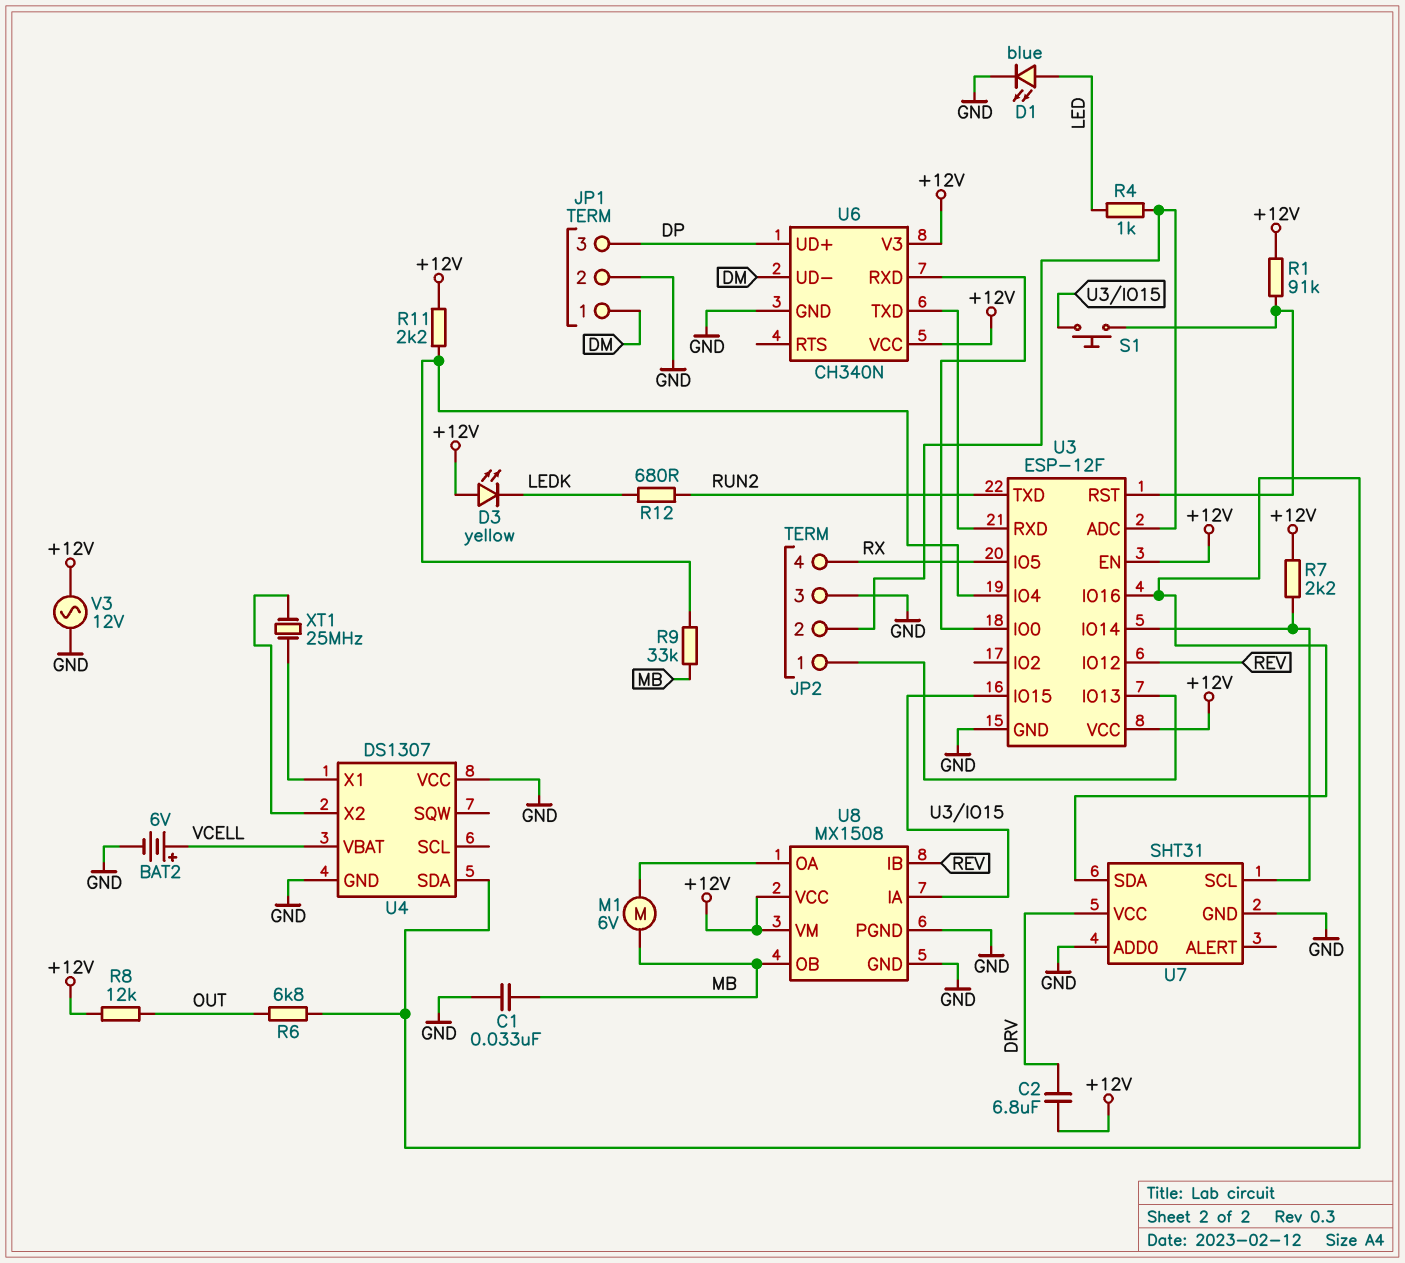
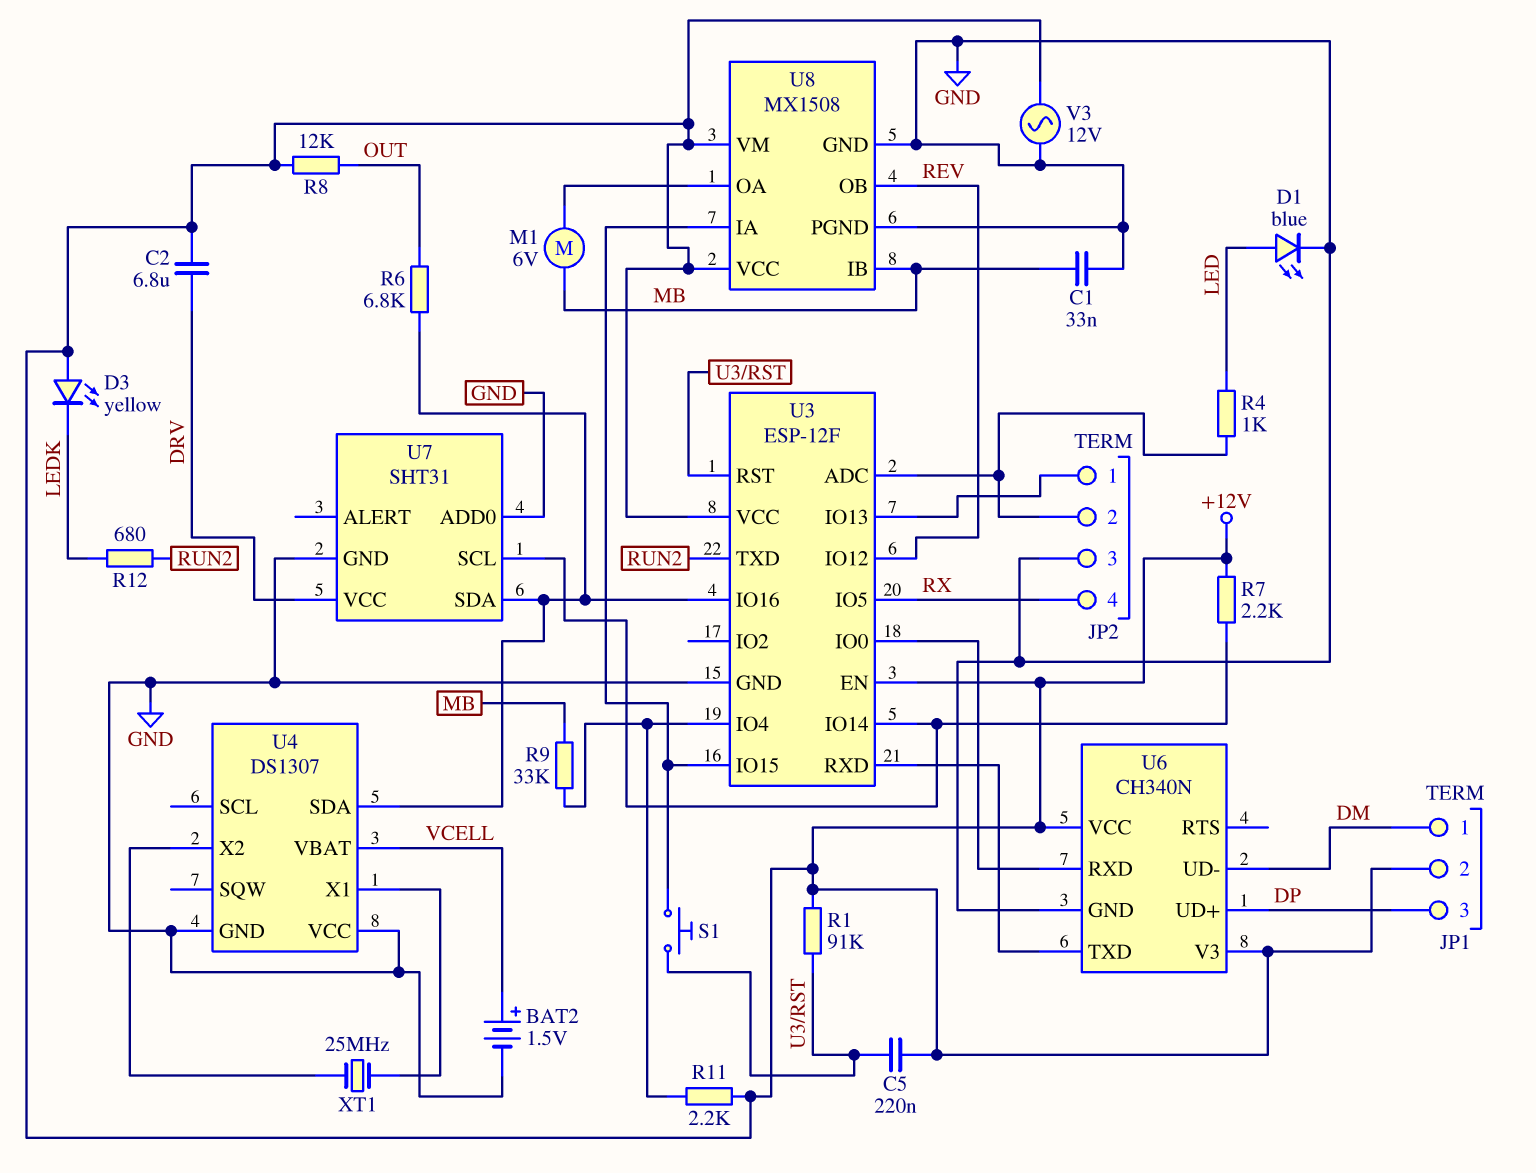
BAT2: 6V (plus VCELL, minus GND) -> 1.5V (plus VCELL, minus GND)
C5: none -> 220nF (+12V, U3/RST)
JP1 pin 2: GND -> +12V
U8 pin IB: REV -> MB
U8 pin OB: MB -> REV

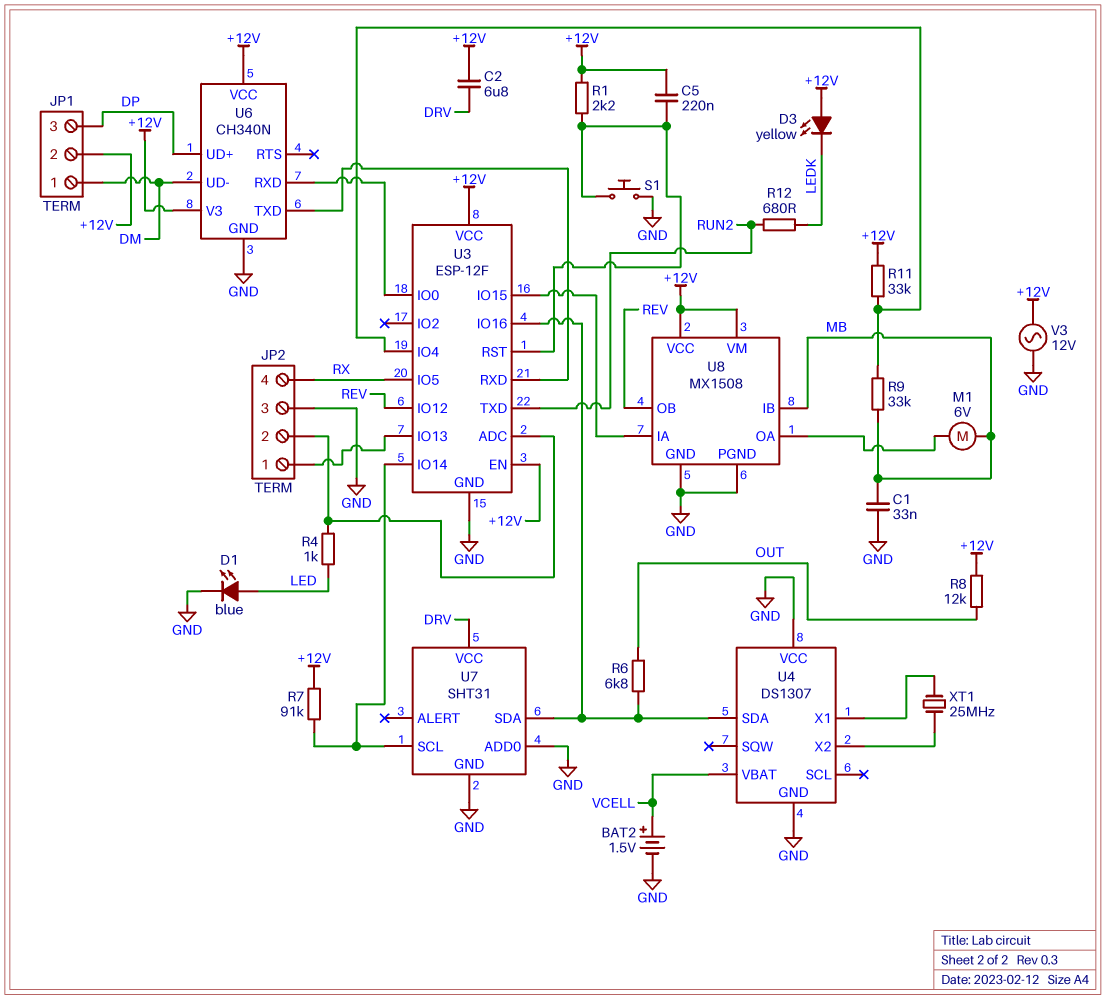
R1: 91k (+12V, U3/RST) -> 2.2k (+12V, U3/RST)
R7: 2.2k (+12V, U3/IO14) -> 91k (+12V, U3/IO14)
R11: 2.2k (+12V, U3/IO4) -> 33k (+12V, U3/IO4)
S1: button (U3/IO15, U3/RST) -> button (GND, U3/RST)

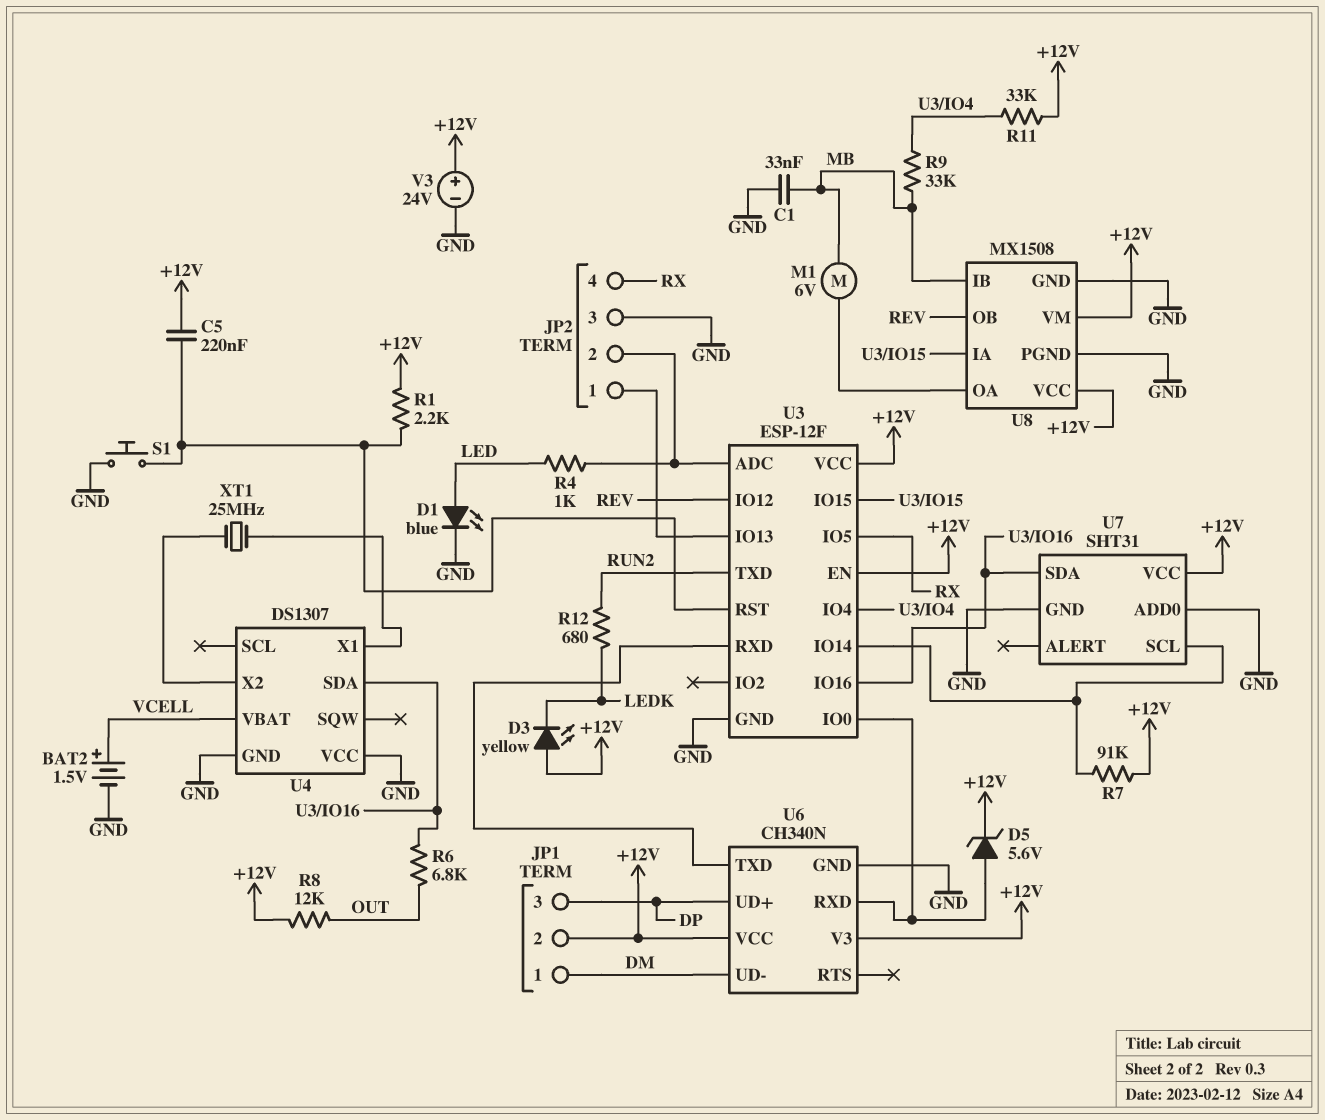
C2: 6.8uF (+12V, DRV) -> none
D5: none -> zener 5.6V (A U3/IO0, K +12V)
U7 pin VCC: DRV -> +12V
V3: AC 12V (+12V, GND) -> 24V (plus +12V, minus GND)

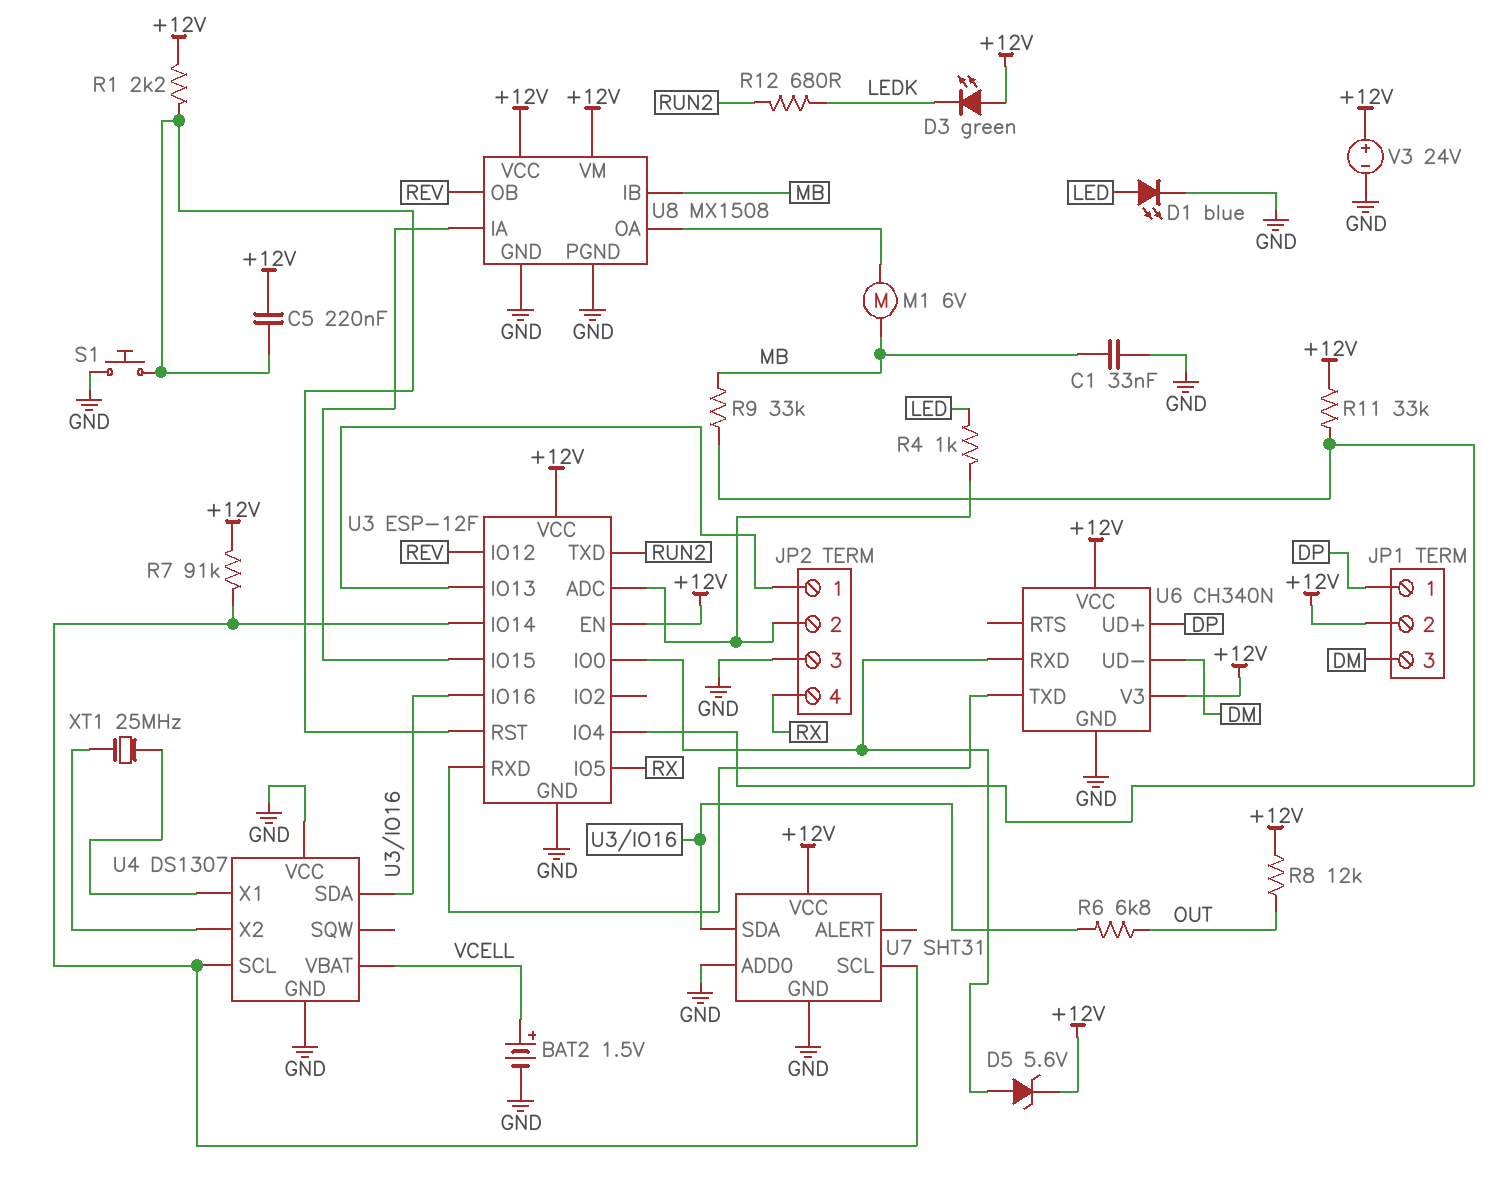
D3: LED yellow (A +12V, K LEDK) -> LED green (A +12V, K LEDK)
JP1 pin 1: DM -> DP
JP1 pin 3: DP -> DM
U4 pin SCL: none -> U3/IO14

